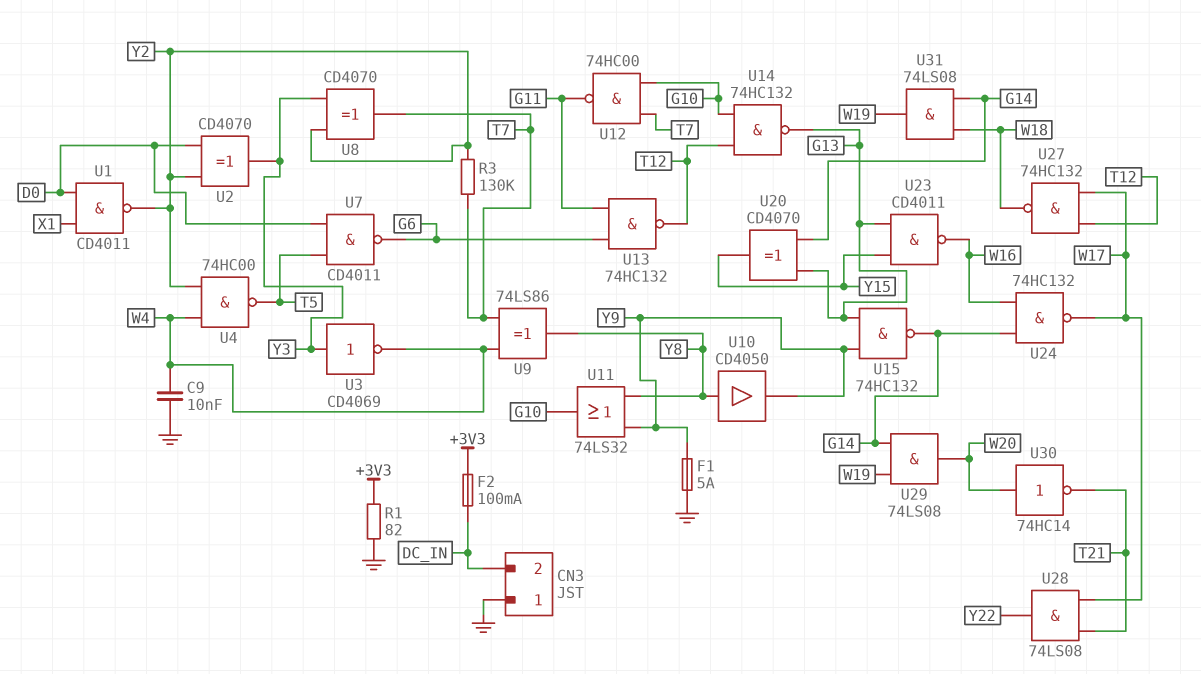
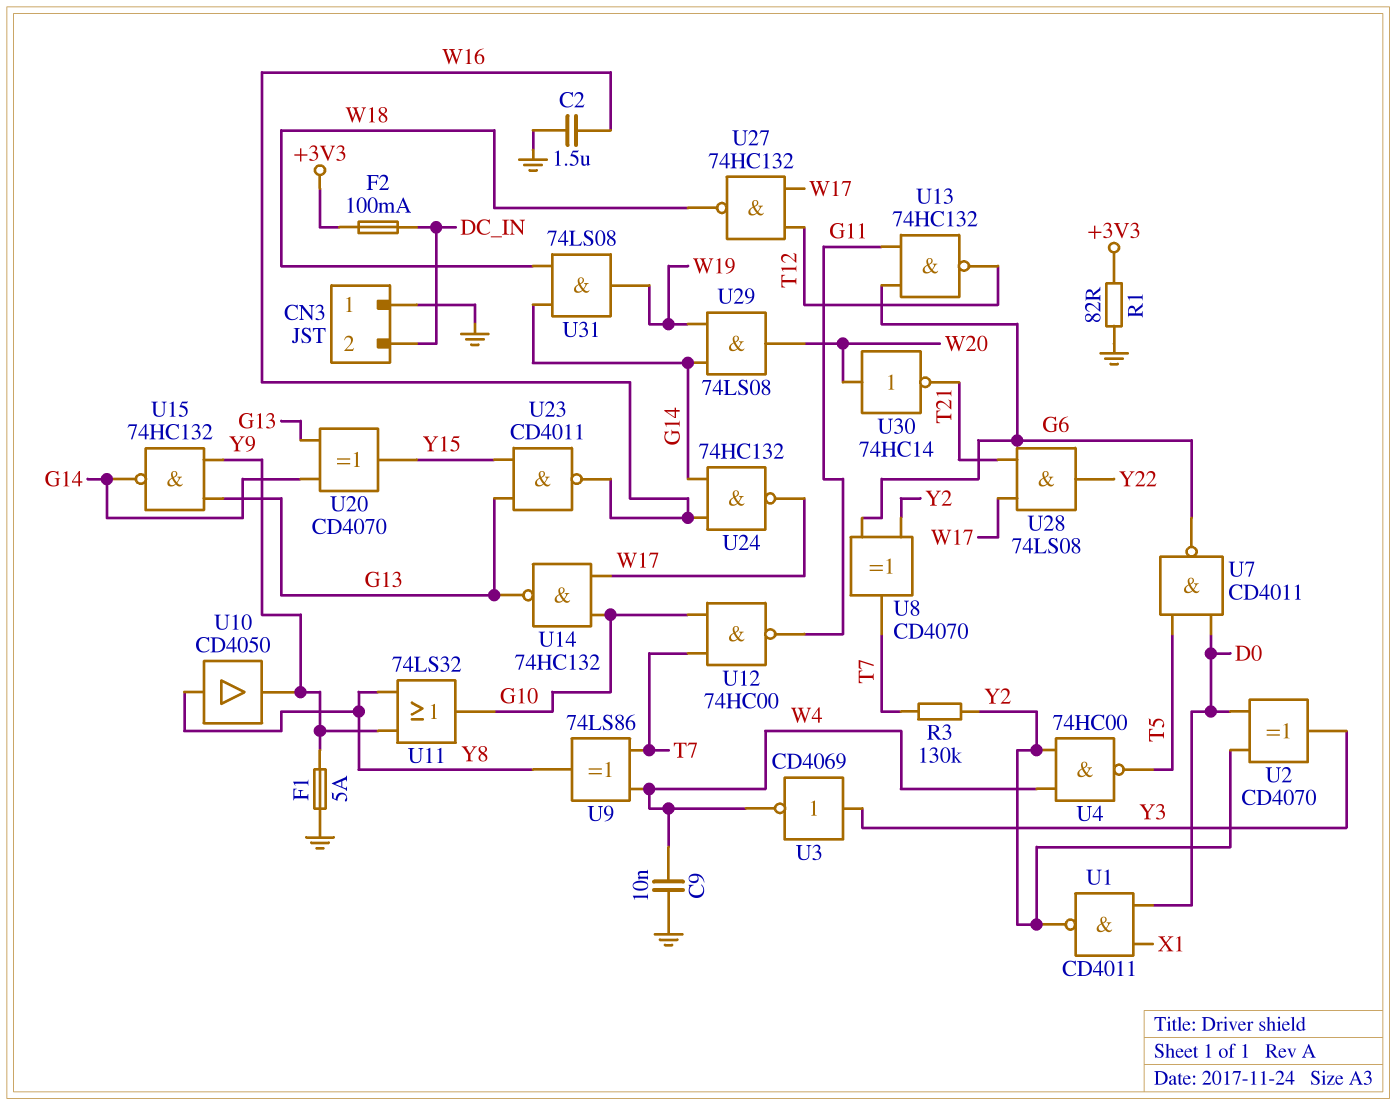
C2: none -> 1.5uF (GND, W16)
U8: XOR CD4070 (in Y2, in Y3, out T7) -> XOR CD4070 (in G6, in Y2, out T7)
U14: NAND 74HC132 (in G10, in T12, out G13) -> NAND 74HC132 (in G10, in W17, out G13)

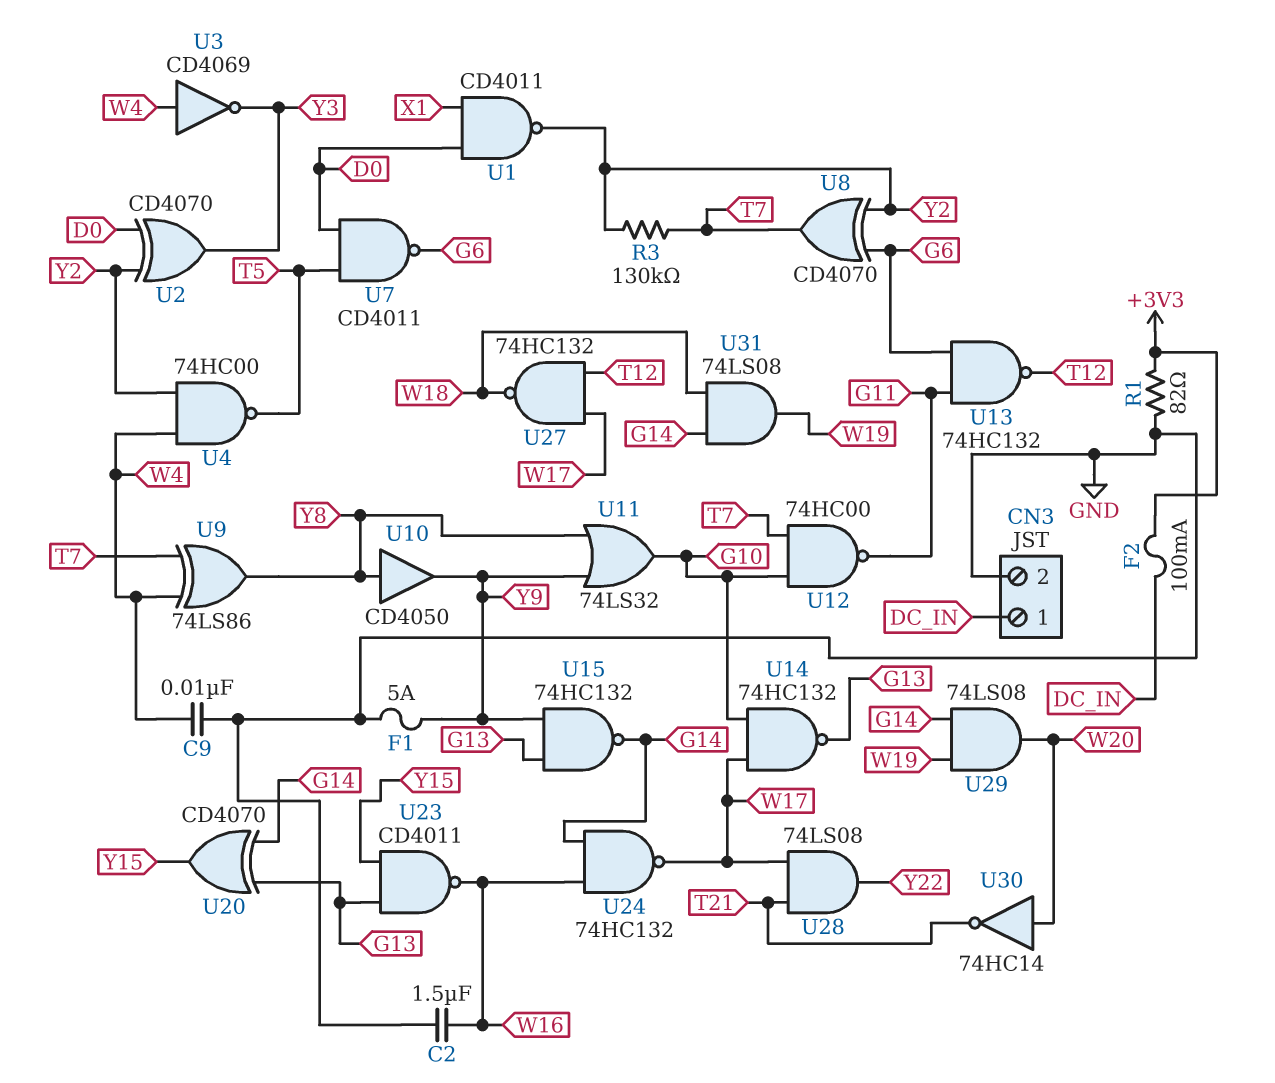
CN3 pin 1: GND -> DC_IN
CN3 pin 2: DC_IN -> GND
U3: NOT CD4069 (in Y3, out W4) -> NOT CD4069 (in W4, out Y3)

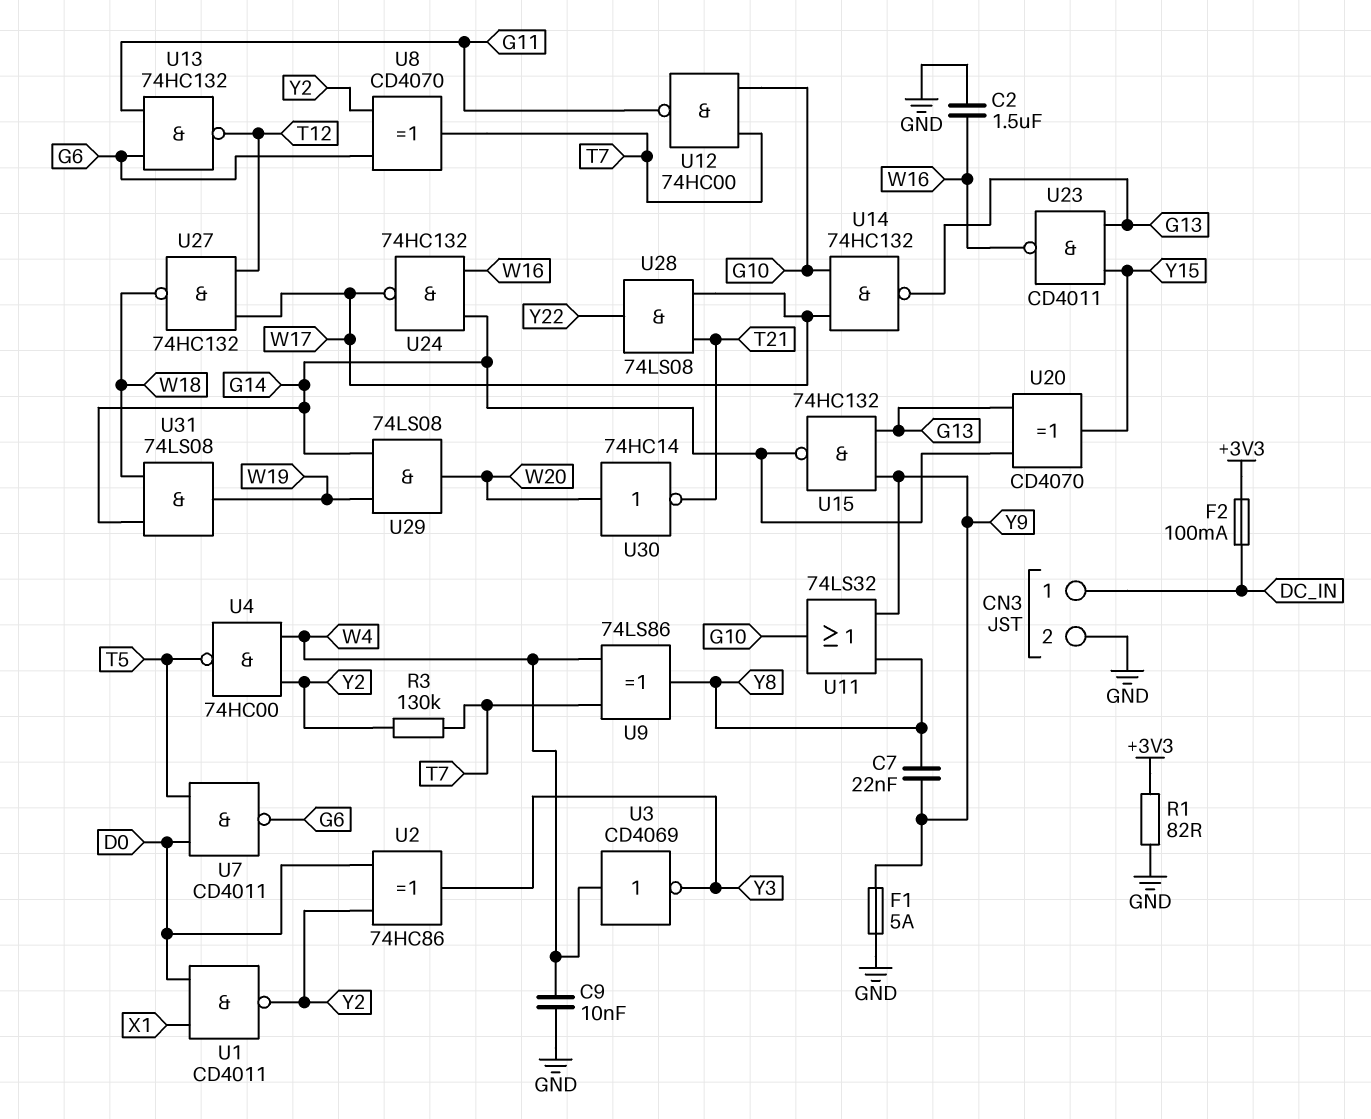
C7: none -> 22nF (Y8, Y9)
U2: XOR CD4070 (in D0, in Y2, out Y3) -> XOR 74HC86 (in D0, in Y2, out Y3)
U10: buffer CD4050 (in Y8, out Y9) -> none

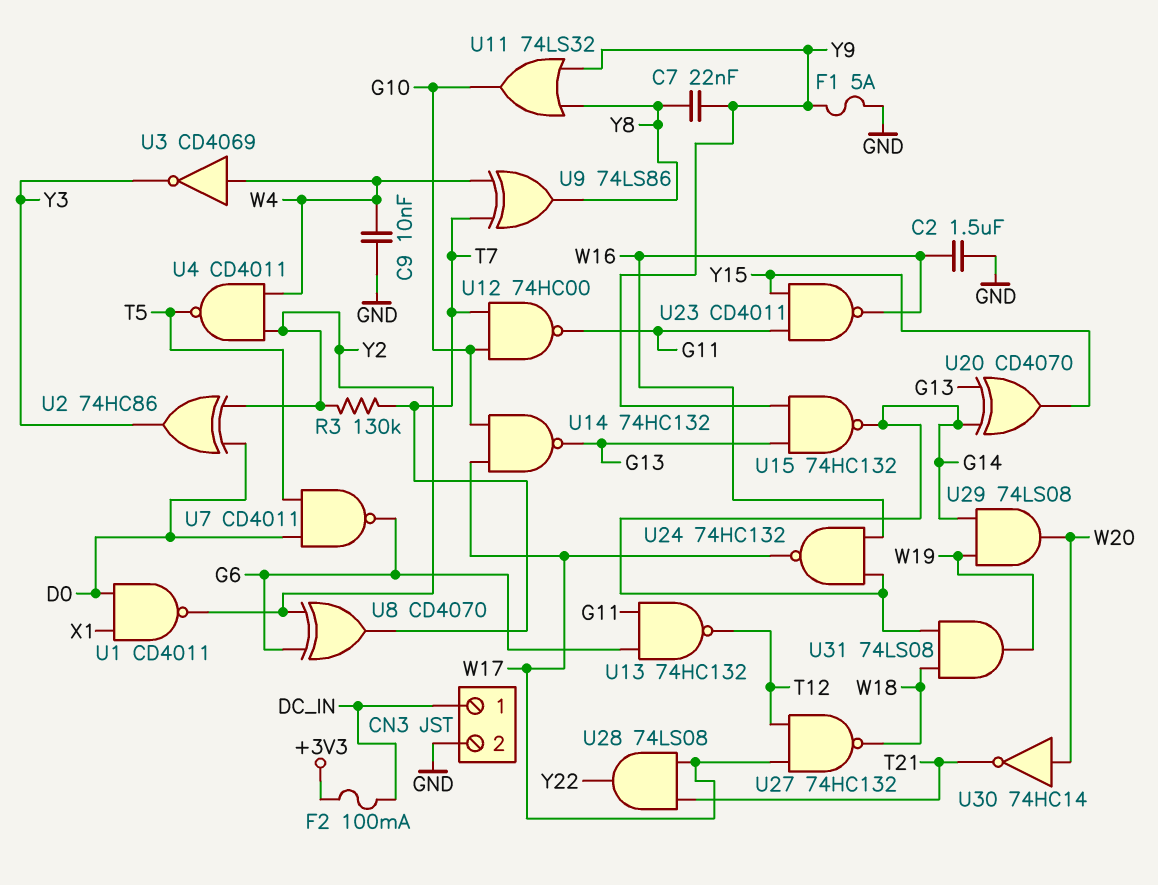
R1: 82 (+3V3, GND) -> none
U4: NAND 74HC00 (in W4, in Y2, out T5) -> NAND CD4011 (in W4, in Y2, out T5)
U23: NAND CD4011 (in G13, in Y15, out W16) -> NAND CD4011 (in G11, in Y15, out W16)

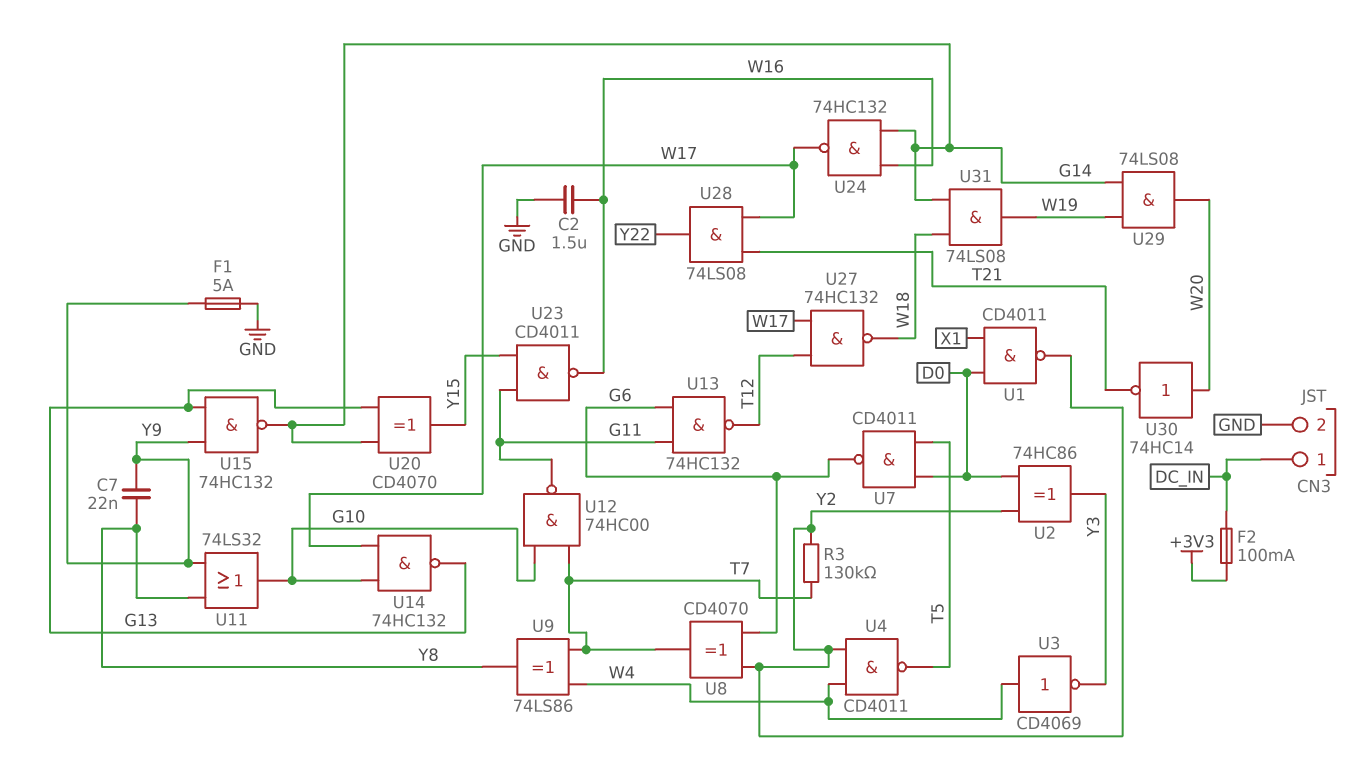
C9: 10nF (GND, W4) -> none

